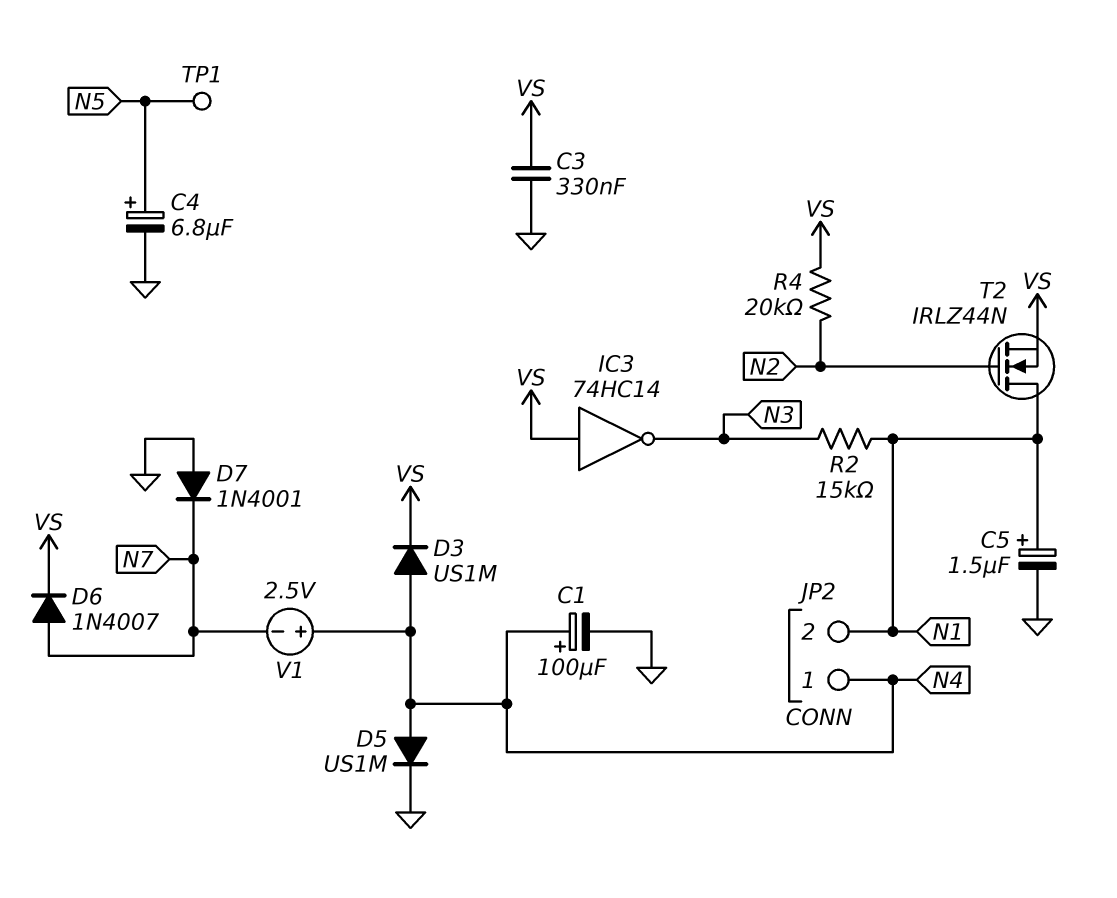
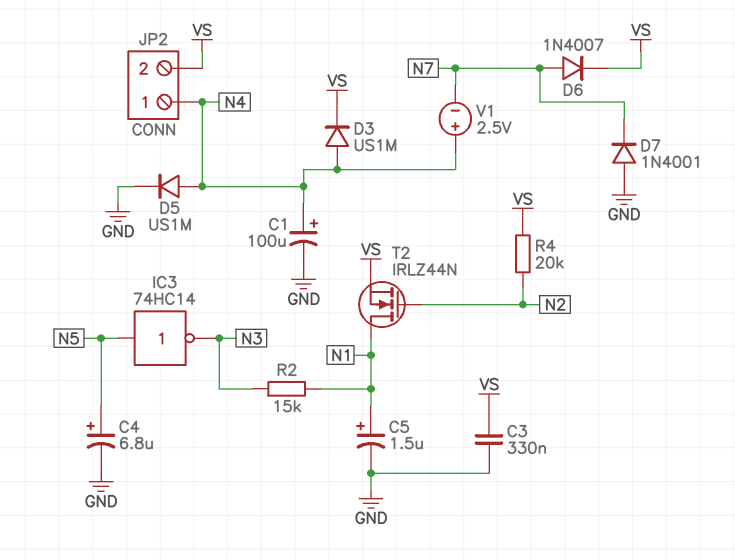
IC3: NOT 74HC14 (in VS, out N3) -> NOT 74HC14 (in N5, out N3)
JP2 pin 2: N1 -> VS
TP1: test point (N5) -> none

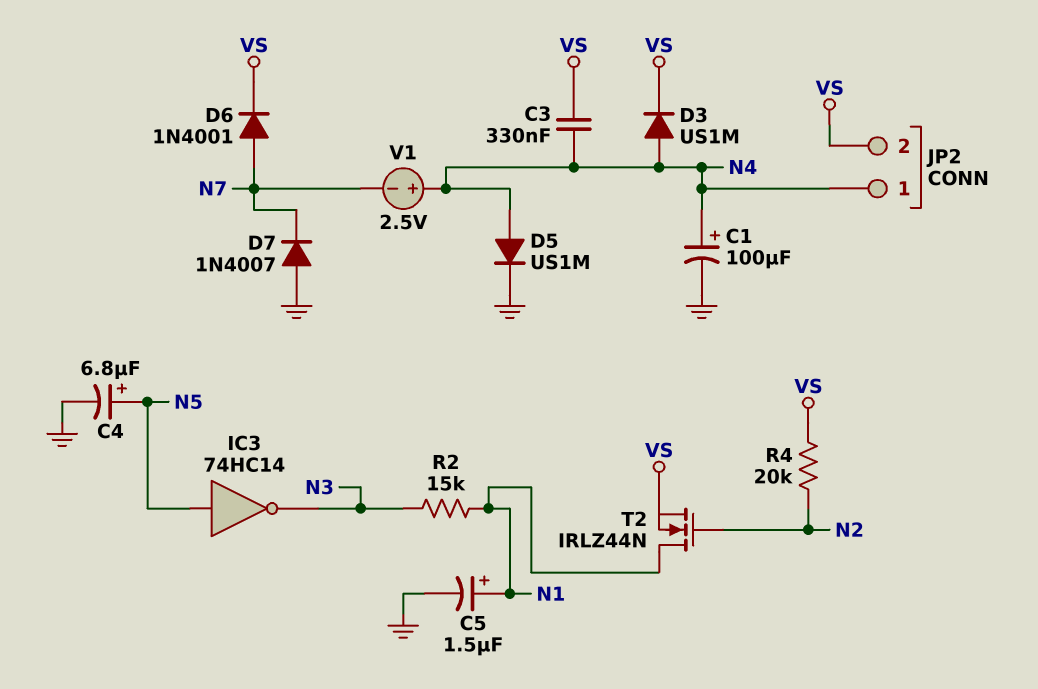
C3: 330nF (GND, VS) -> 330nF (N4, VS)
D6: diode 1N4007 (A N7, K VS) -> diode 1N4001 (A N7, K VS)
D7: diode 1N4001 (A GND, K N7) -> diode 1N4007 (A GND, K N7)

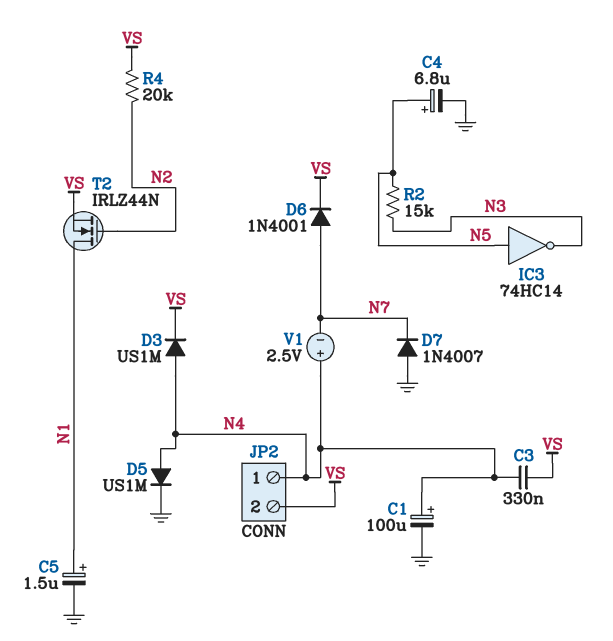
R2: 15k (N1, N3) -> 15k (N3, N5)

